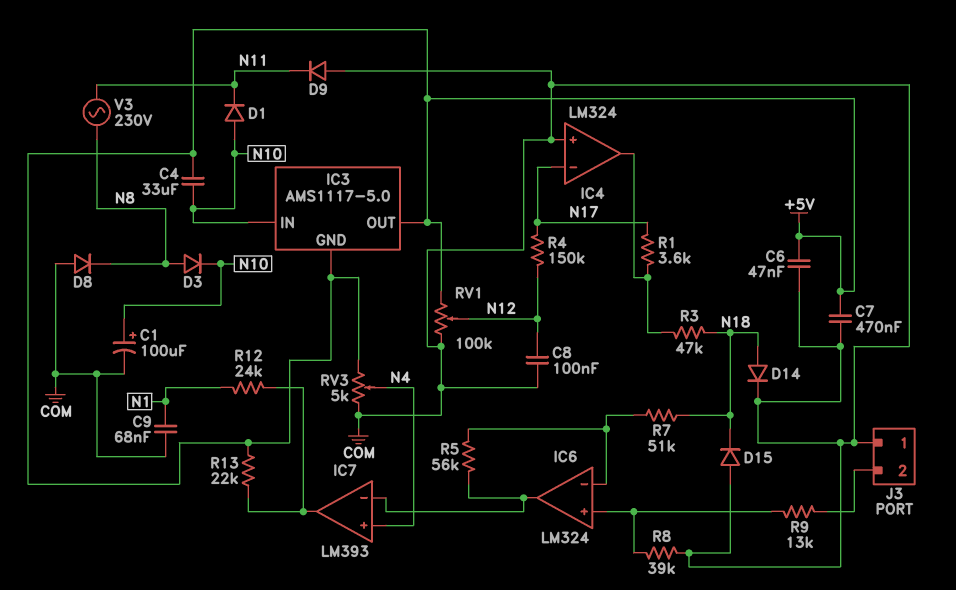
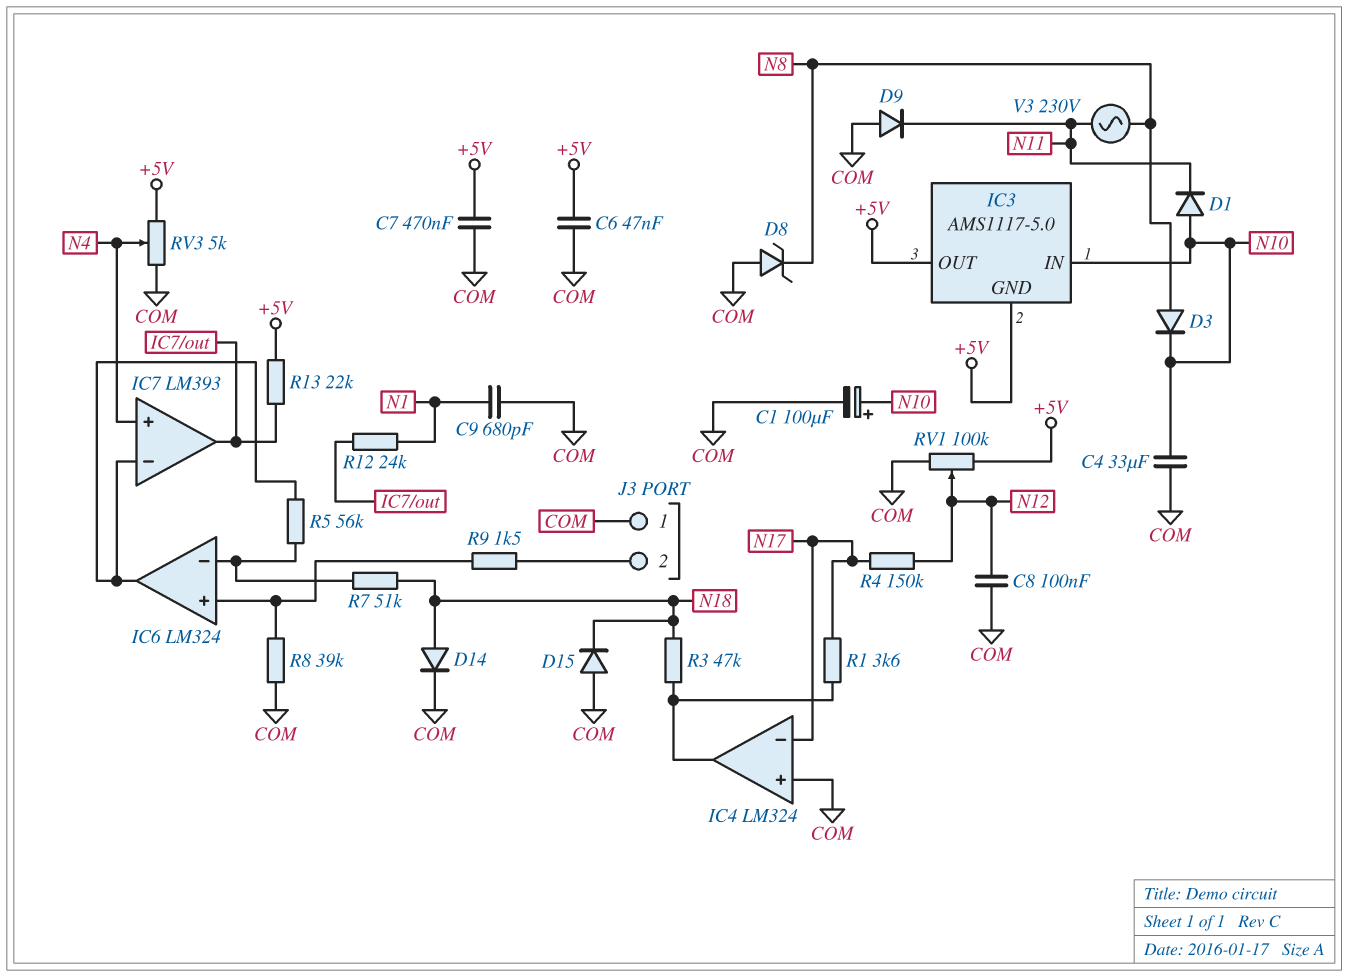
C4: 33uF (+5V, N10) -> 33uF (COM, N10)
C9: 68nF (COM, N1) -> 680pF (COM, N1)
D8: diode (A COM, K N8) -> zener (A COM, K N8)
R9: 13k (IC6/in+, J3/2) -> 1.5k (IC6/in+, J3/2)

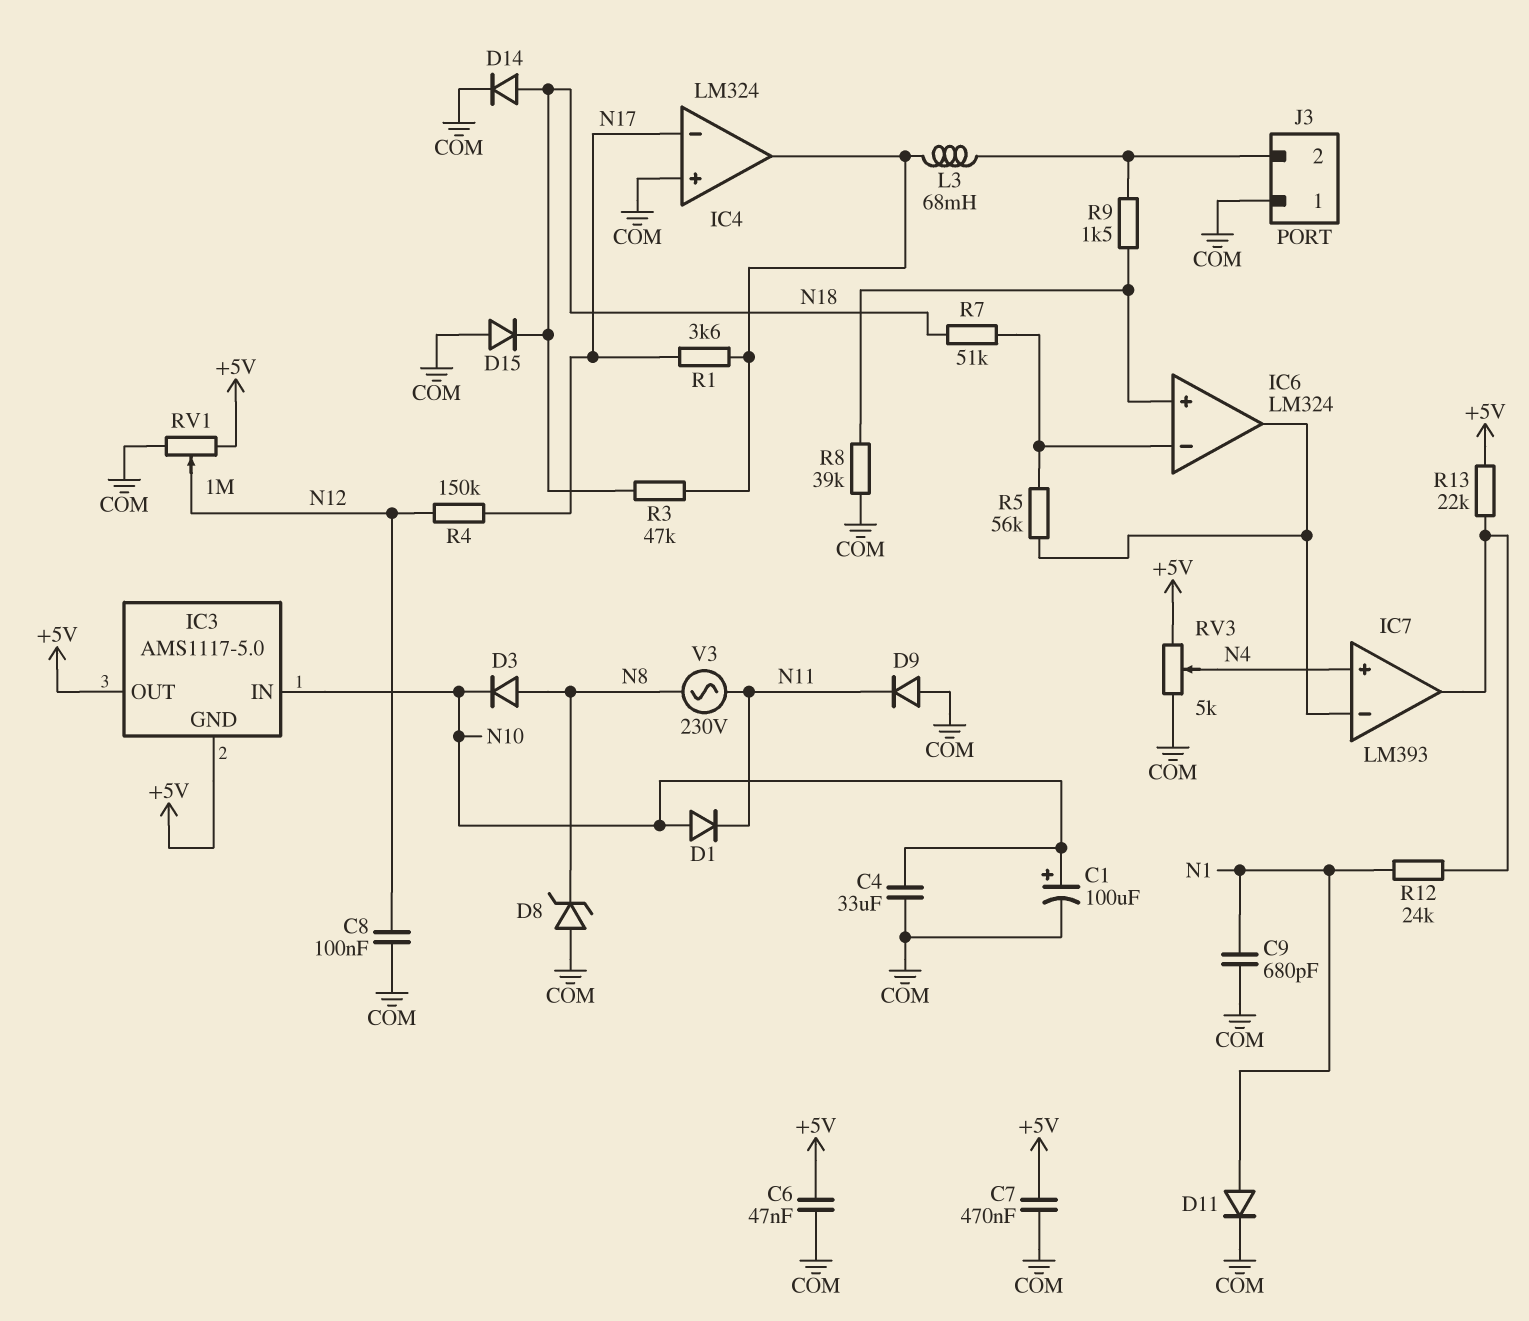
D11: none -> diode (A N1, K COM)
L3: none -> 68mH (IC4/out, J3/2)
RV1: 100k (+5V, COM, wiper N12) -> 1M (+5V, COM, wiper N12)

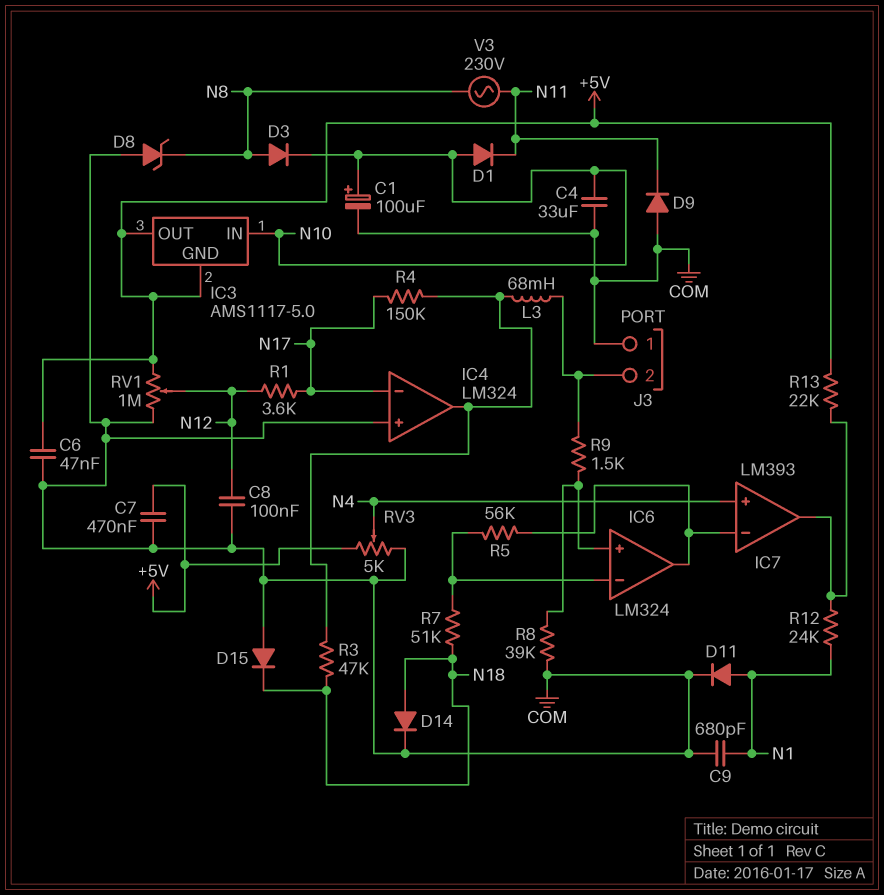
R1: 3.6k (IC4/out, N17) -> 3.6k (N12, N17)
R4: 150k (N12, N17) -> 150k (IC4/out, N17)

